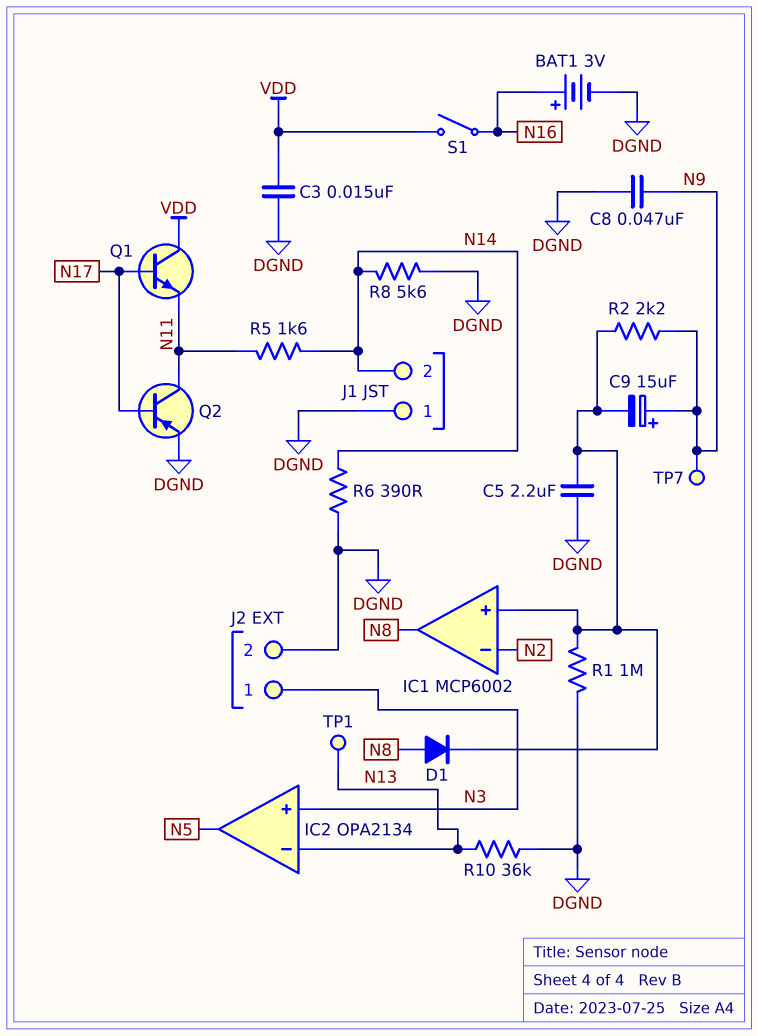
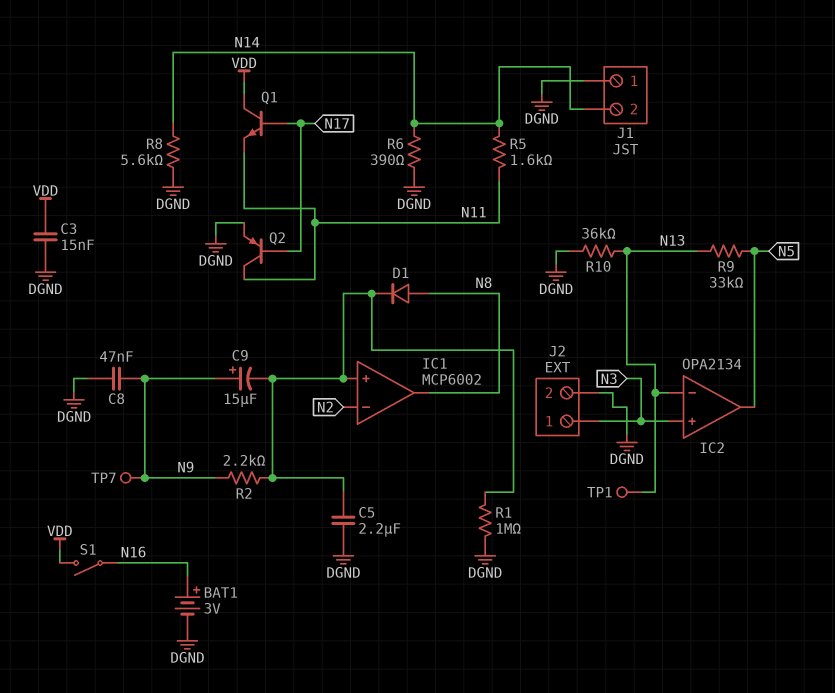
R9: none -> 33k (N5, N13)

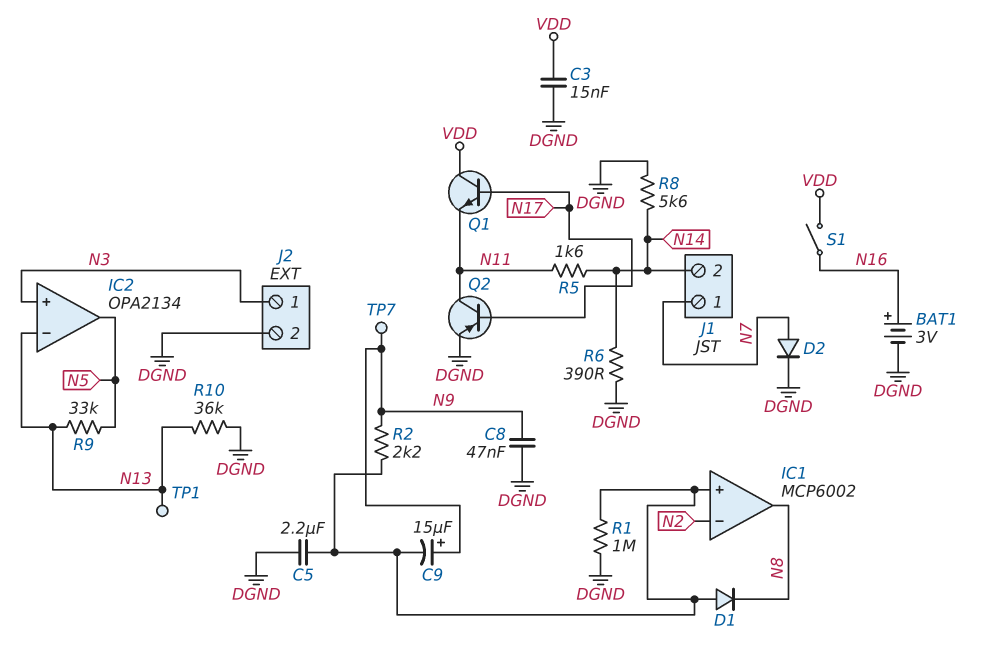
D1: diode (A N8, K IC1/in+) -> diode (A IC1/in+, K N8)
D2: none -> diode (A N7, K DGND)
J1 pin 1: DGND -> N7

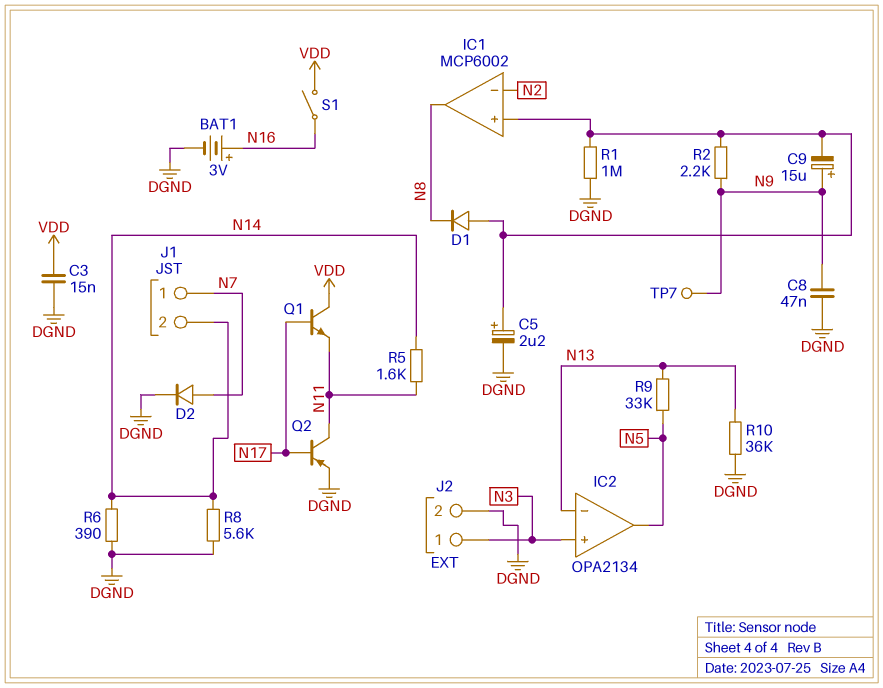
C5: 2.2uF (DGND, IC1/in+) -> 2.2uF (plus IC1/in+, minus DGND)
TP1: test point (N13) -> none

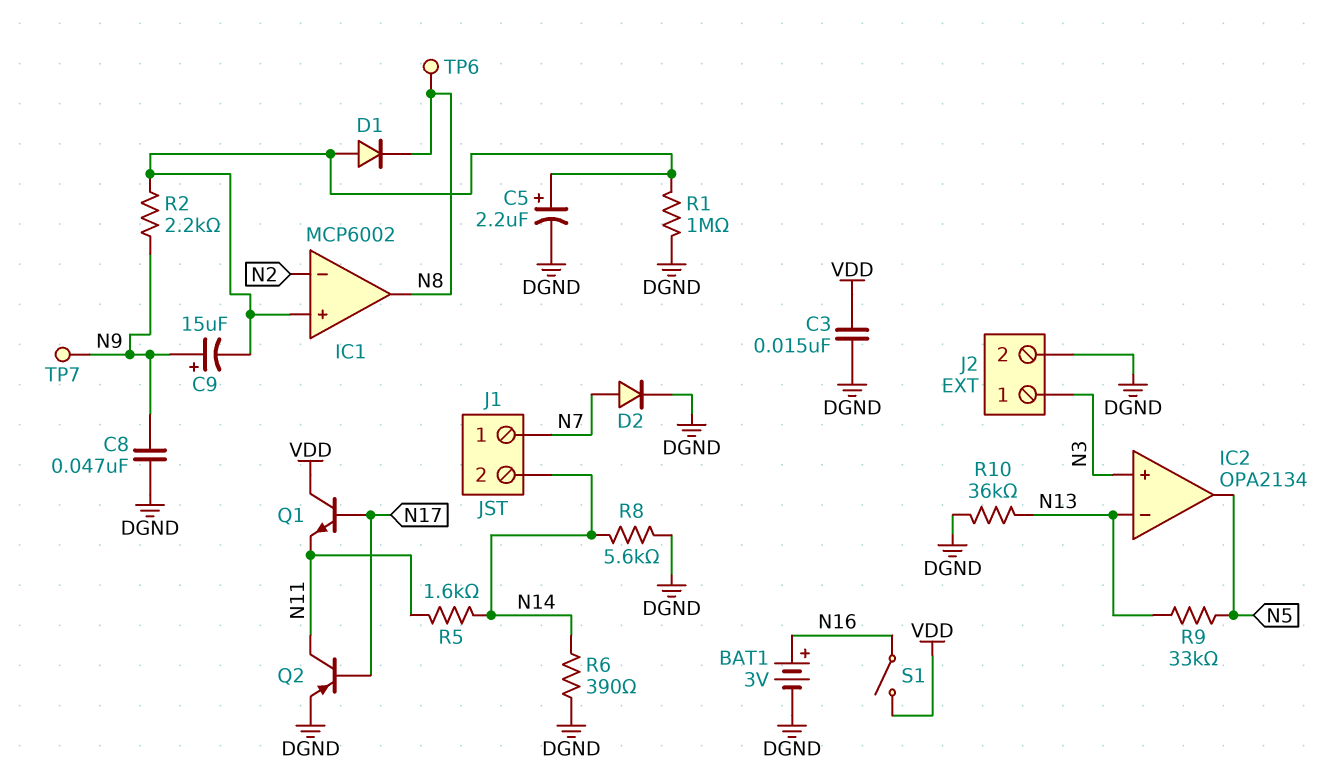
TP6: none -> test point (N8)

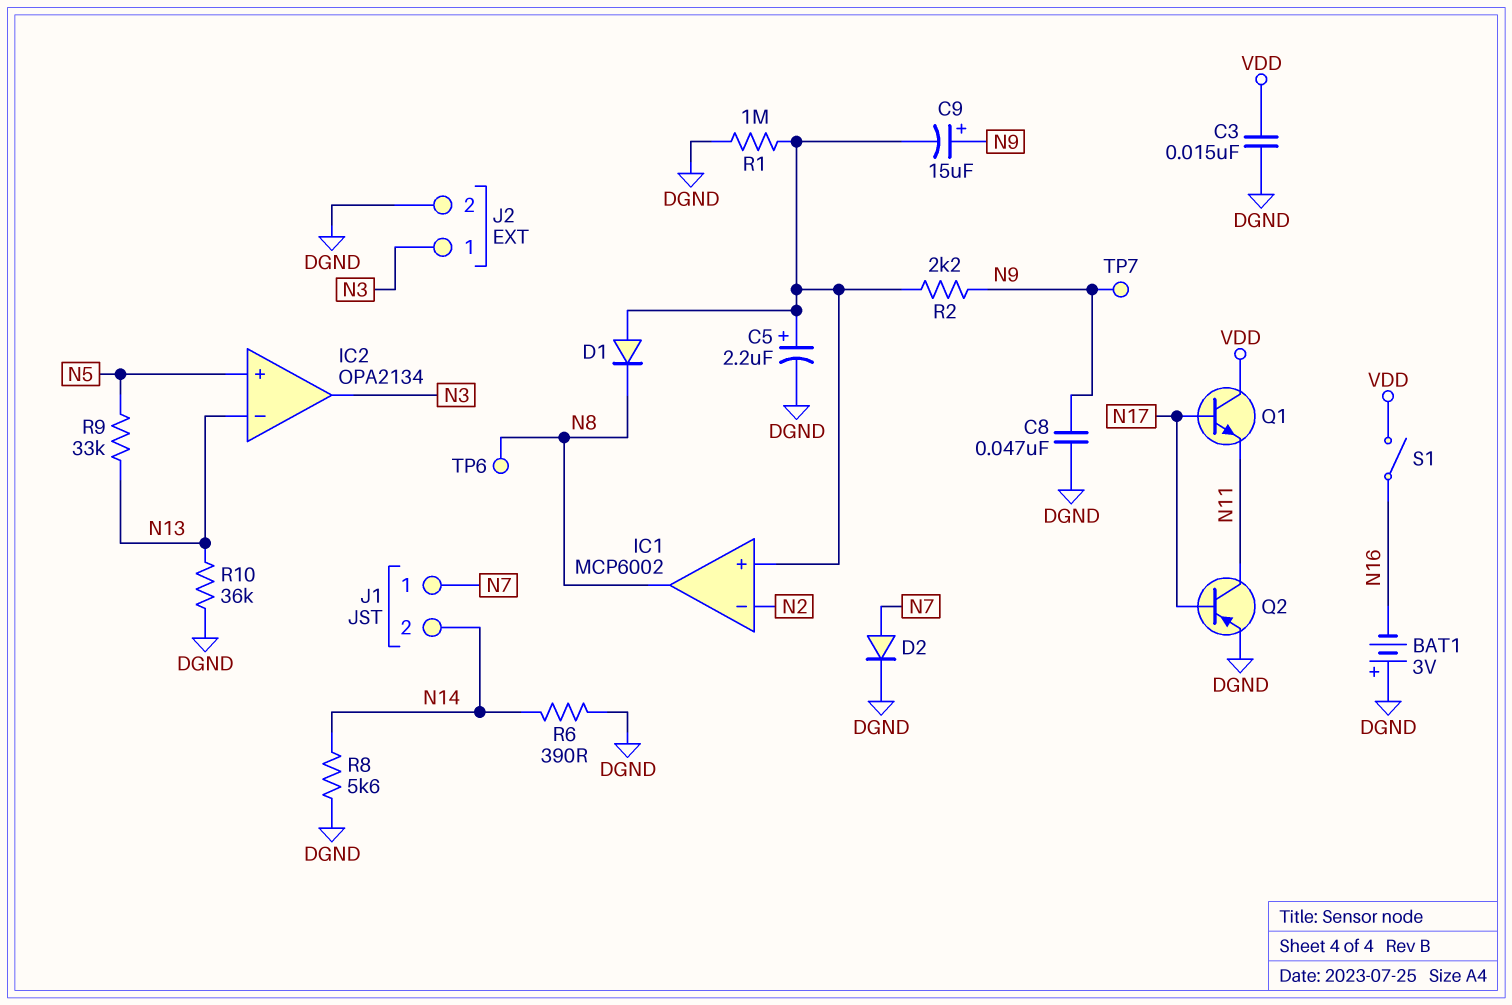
BAT1: 3V (plus N16, minus DGND) -> 3V (plus DGND, minus N16)
IC2 pin in+: N3 -> N5
IC2 pin out: N5 -> N3
R5: 1.6k (N11, N14) -> none

